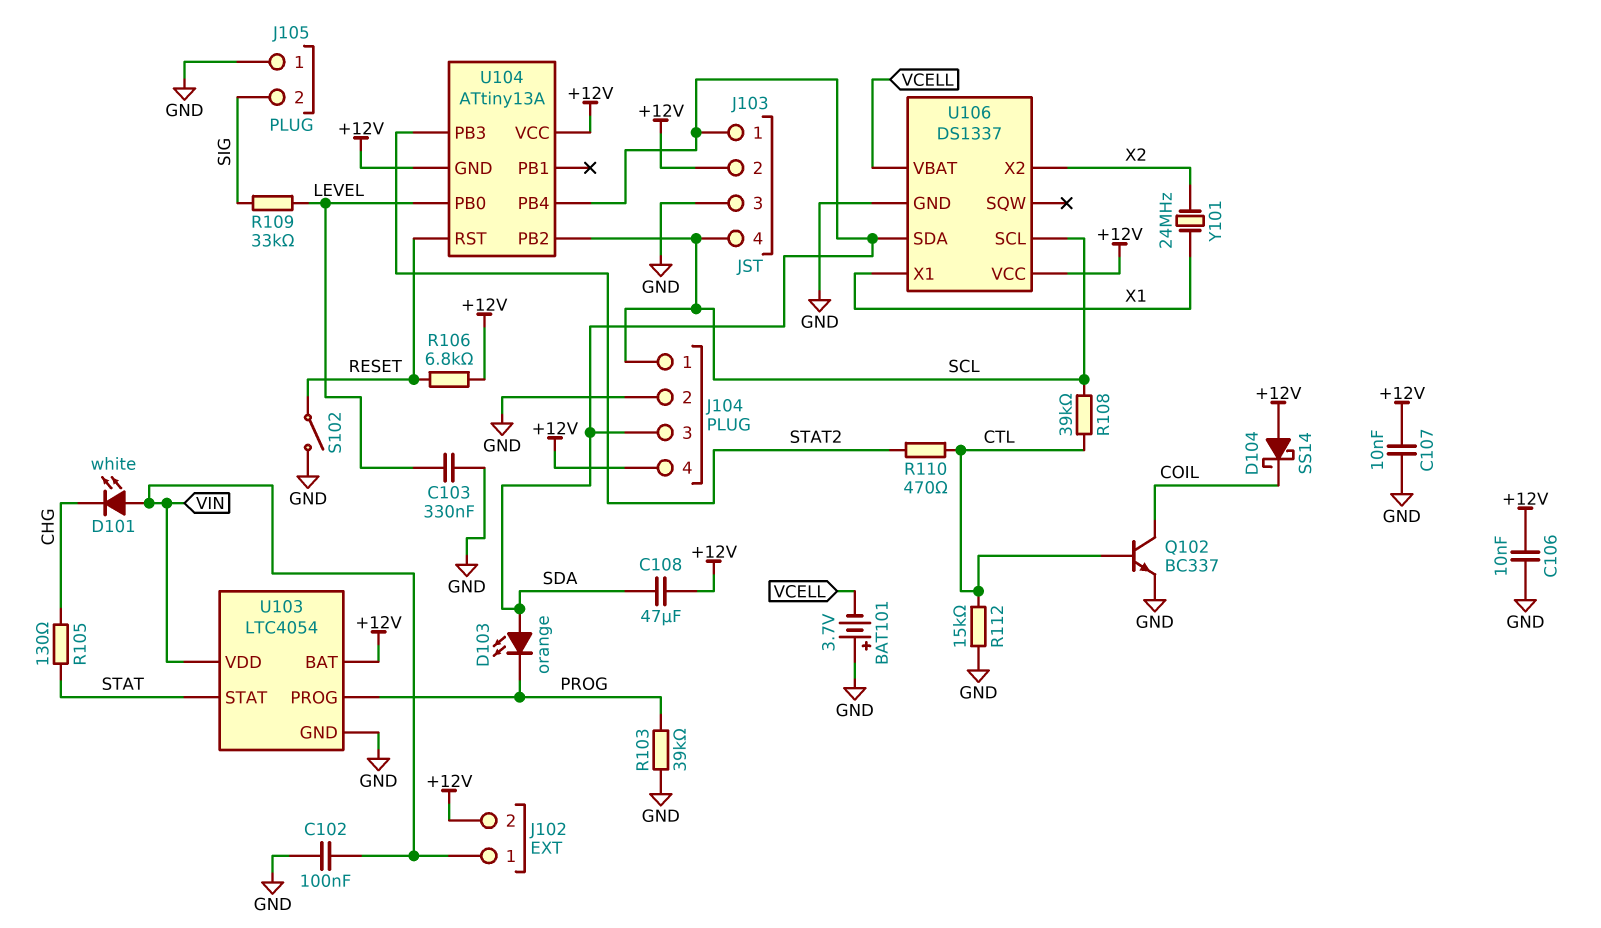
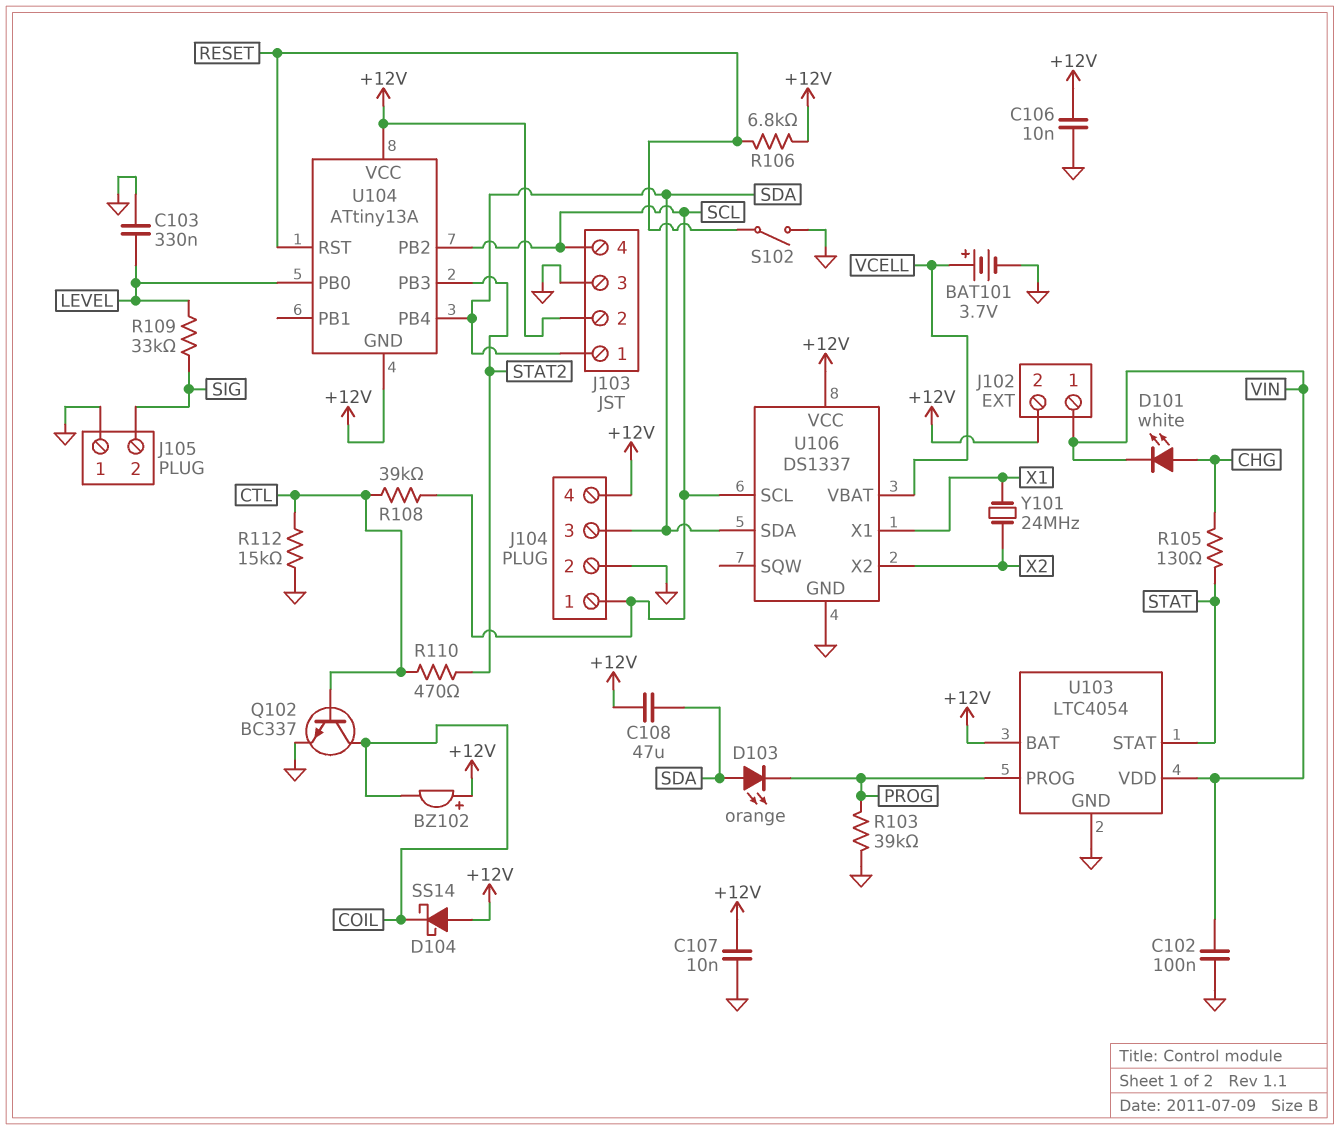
BAT101: 3.7V (plus GND, minus VCELL) -> 3.7V (plus VCELL, minus GND)
BZ102: none -> buzzer (plus +12V, minus COIL)
D101: LED white (A VIN, K CHG) -> LED white (A CHG, K VIN)

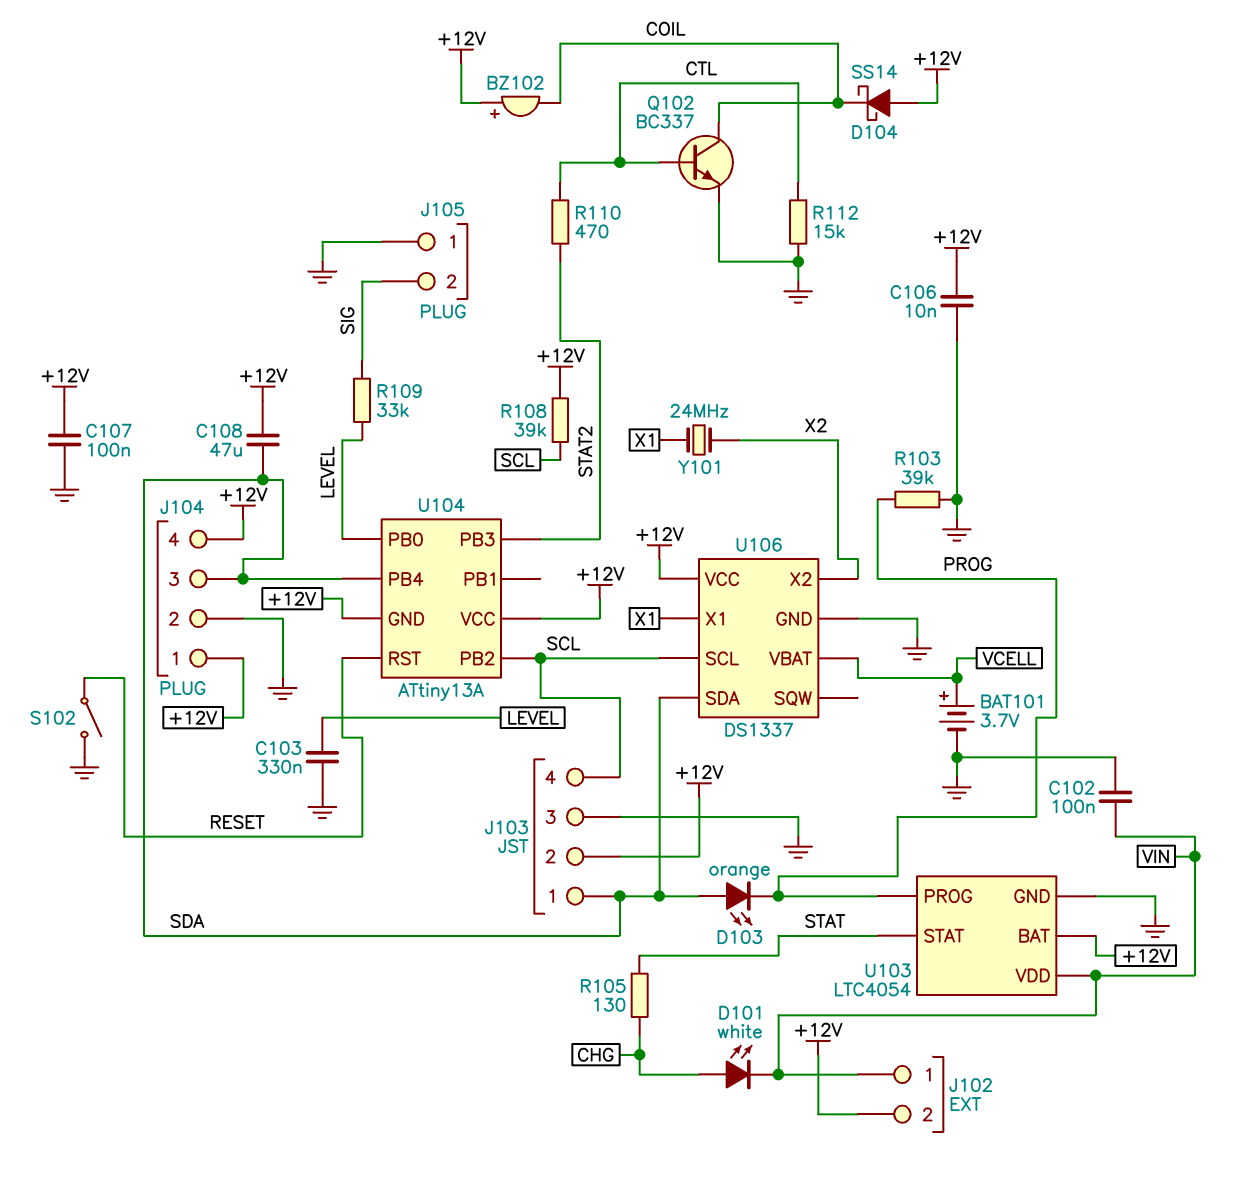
C107: 10nF (+12V, GND) -> 100nF (+12V, GND)
J104 pin 1: SCL -> +12V
R106: 6.8k (+12V, RESET) -> none
R108: 39k (CTL, SCL) -> 39k (+12V, SCL)

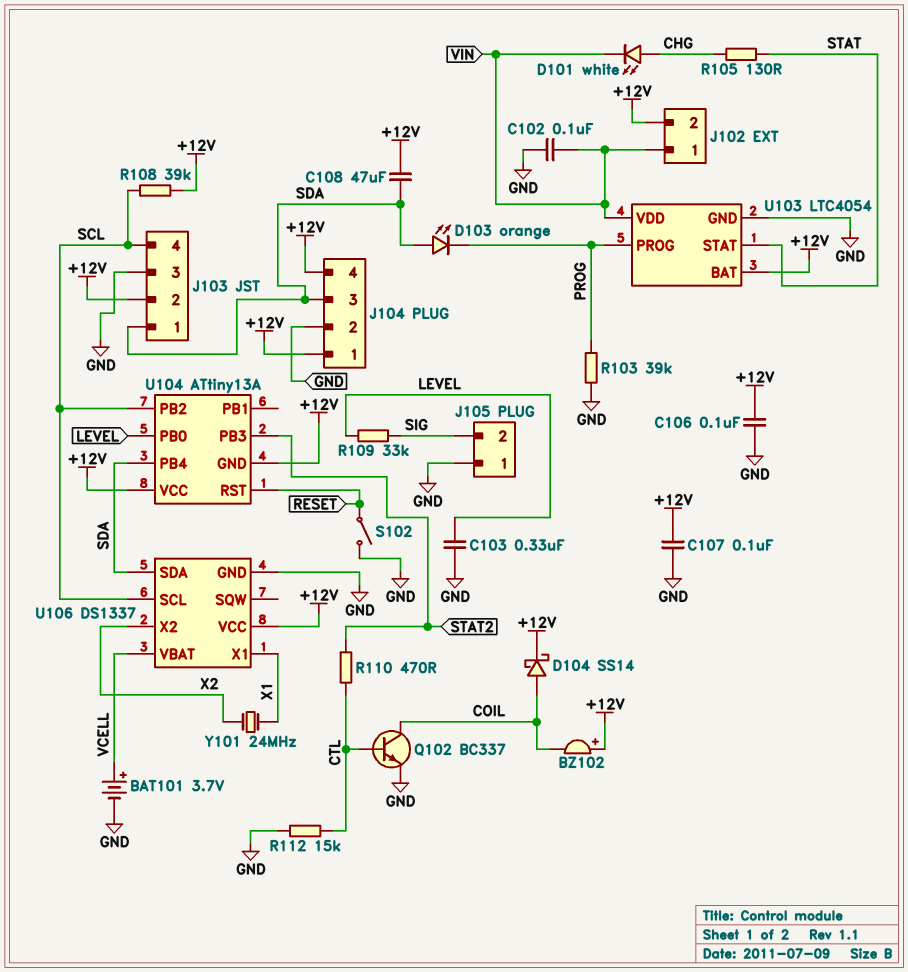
C106: 10nF (+12V, GND) -> 100nF (+12V, GND)
D104: schottky SS14 (A +12V, K COIL) -> schottky SS14 (A COIL, K +12V)

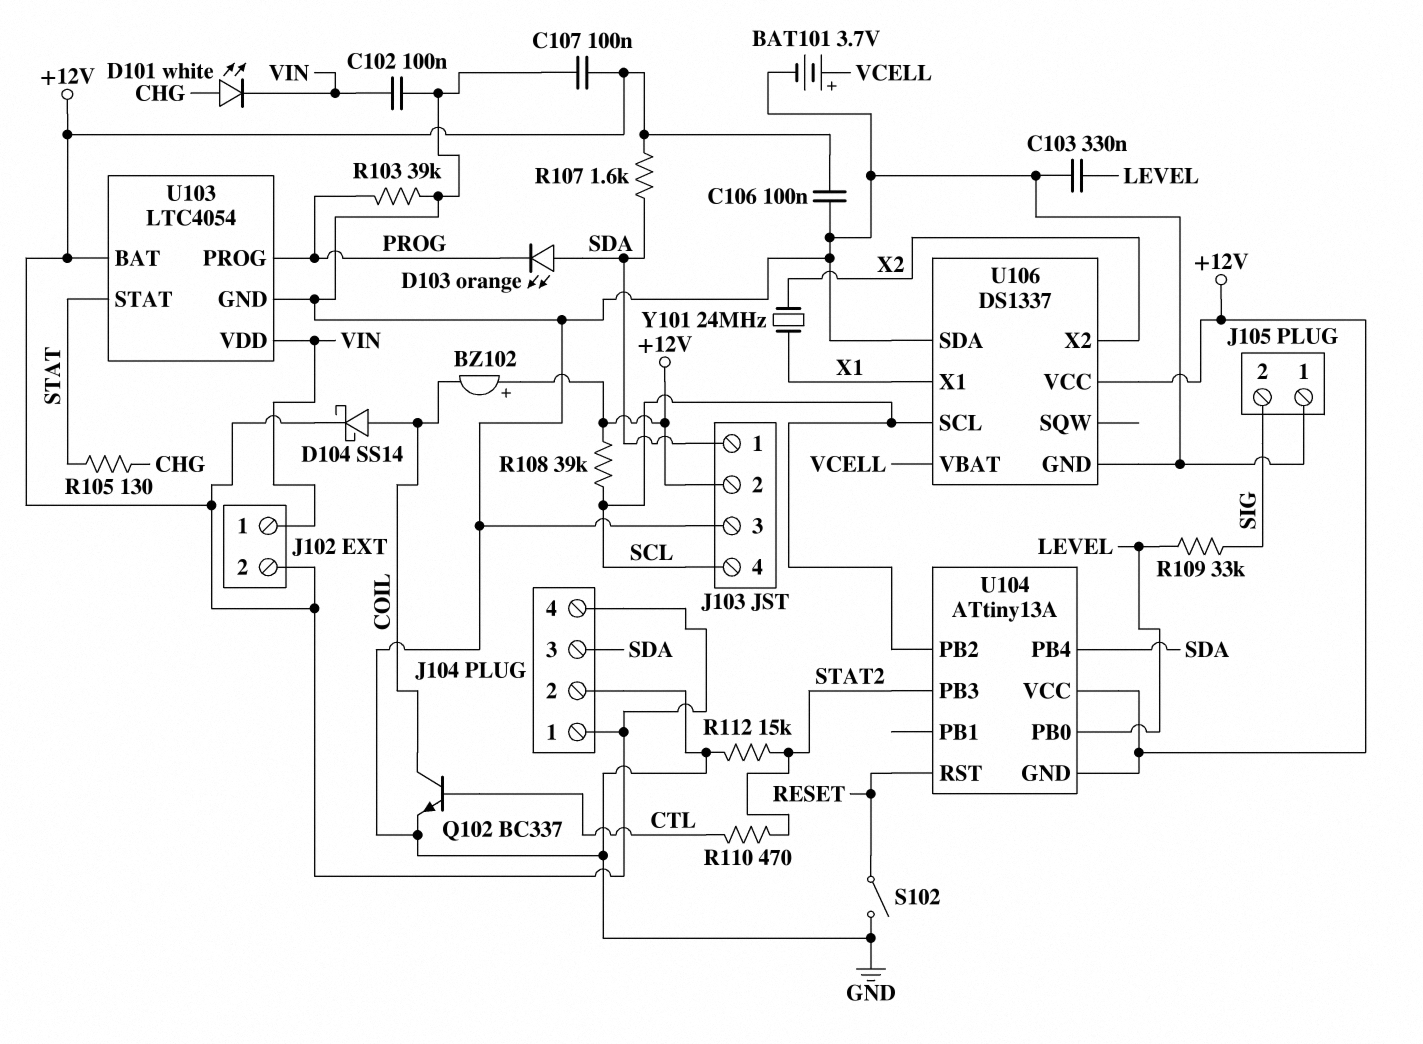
C108: 47uF (+12V, SDA) -> none
R107: none -> 1.6k (+12V, SDA)
R112: 15k (CTL, GND) -> 15k (GND, STAT2)
U106 pin SDA: SDA -> GND

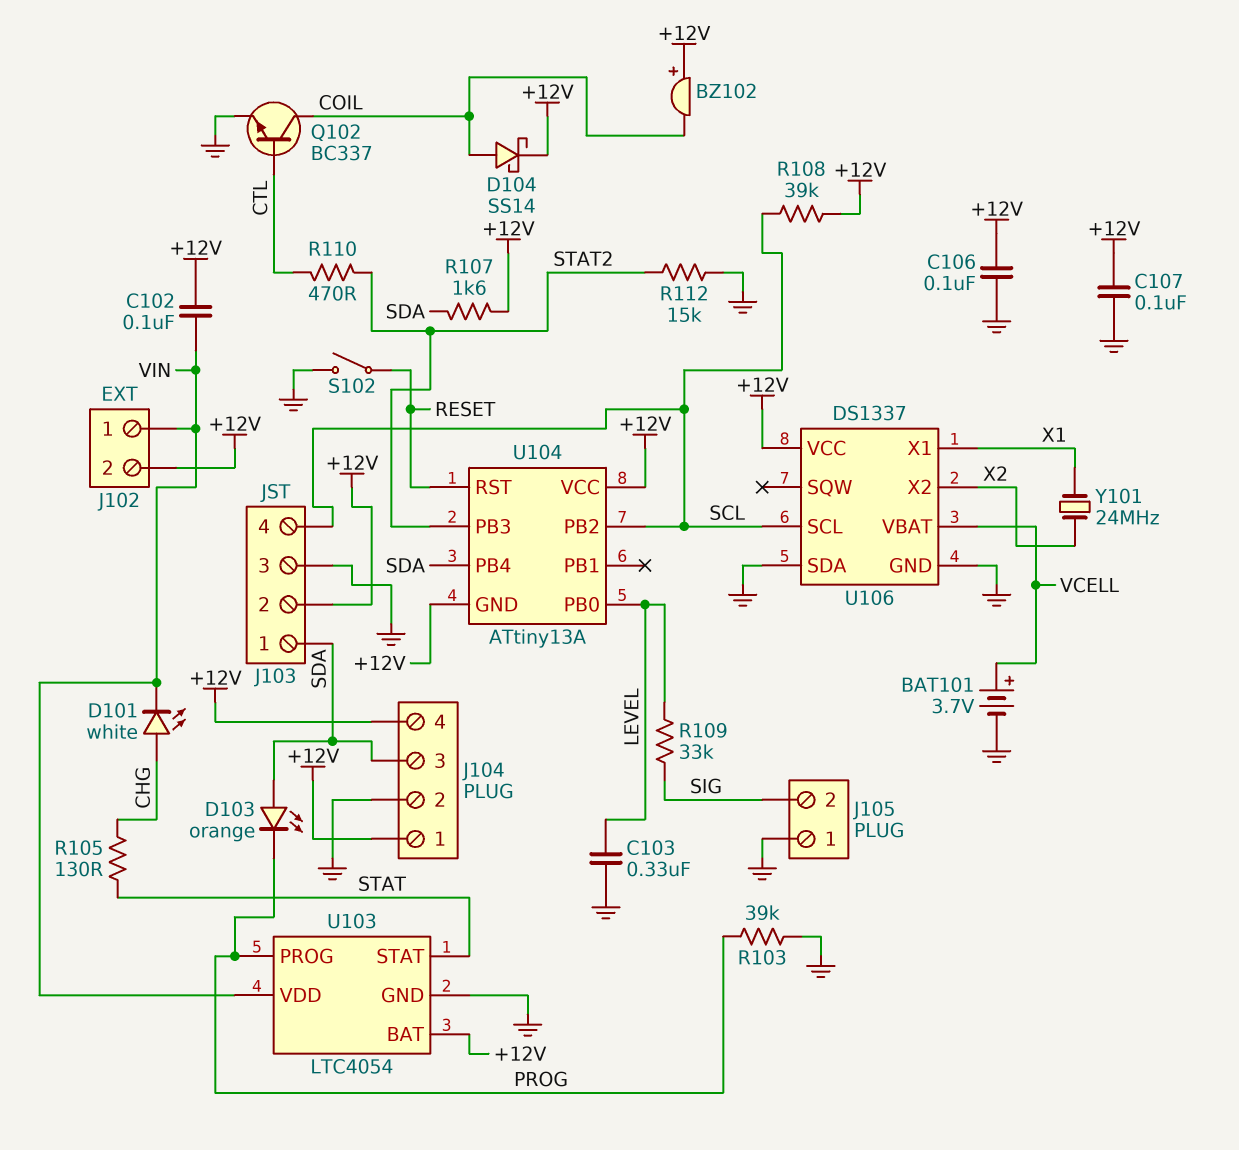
C102: 100nF (GND, VIN) -> 100nF (+12V, VIN)

